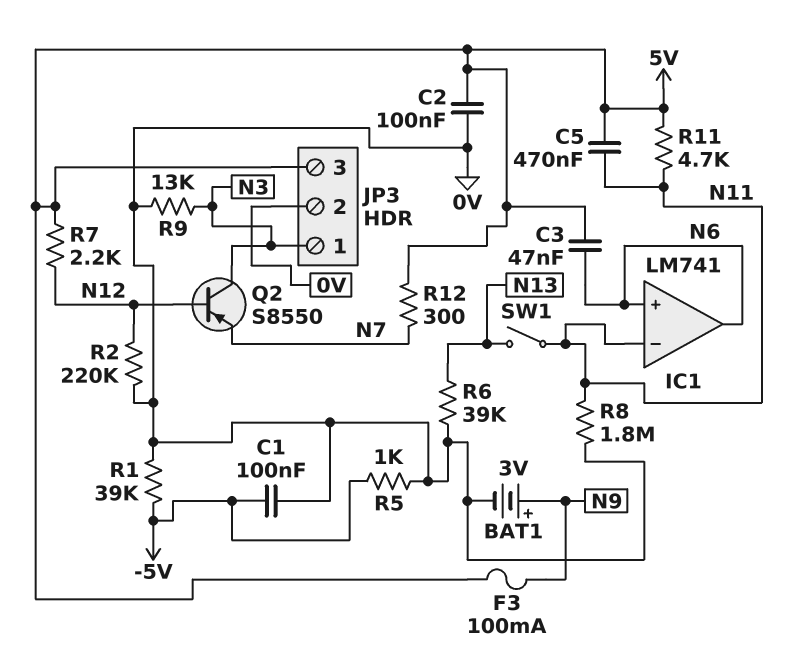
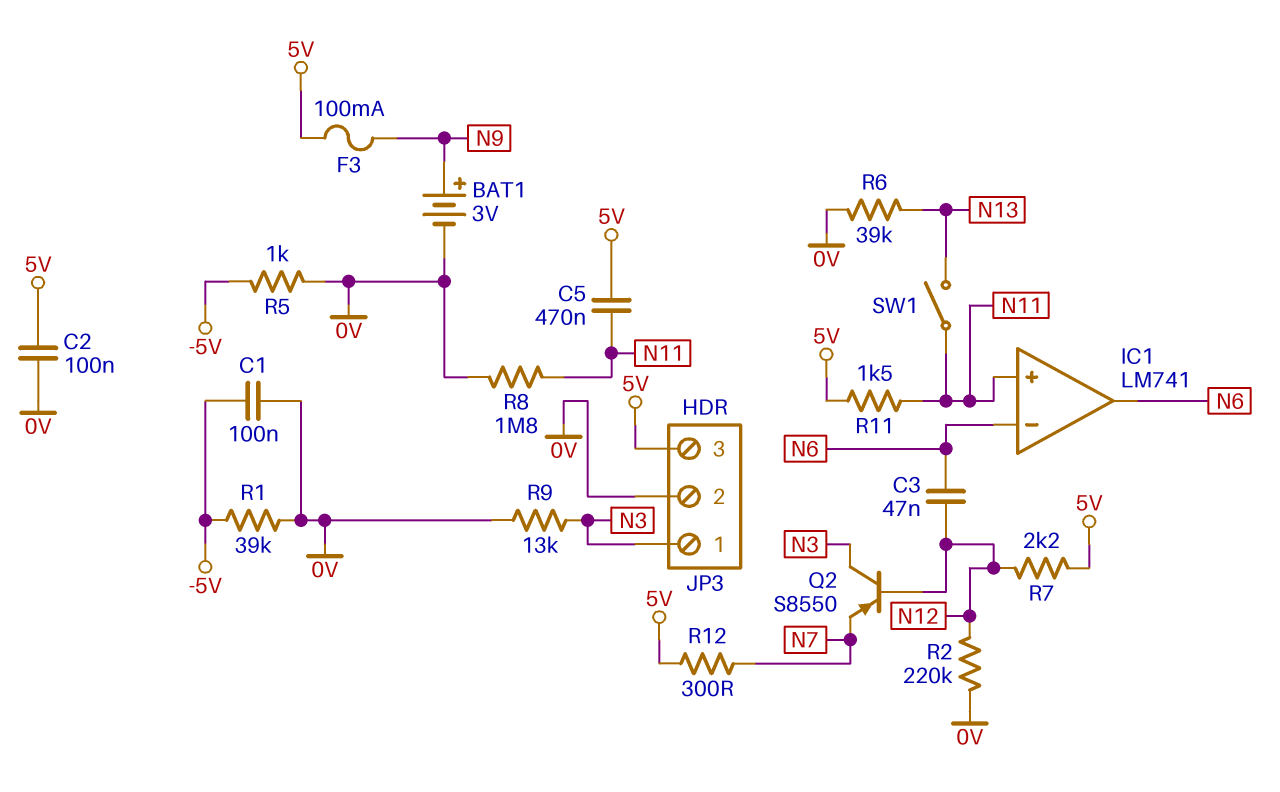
C3: 47nF (5V, N6) -> 47nF (N6, N12)
IC1 pin in+: N6 -> N11
IC1 pin in-: N11 -> N6
R11: 4.7k (5V, N11) -> 1.5k (5V, N11)

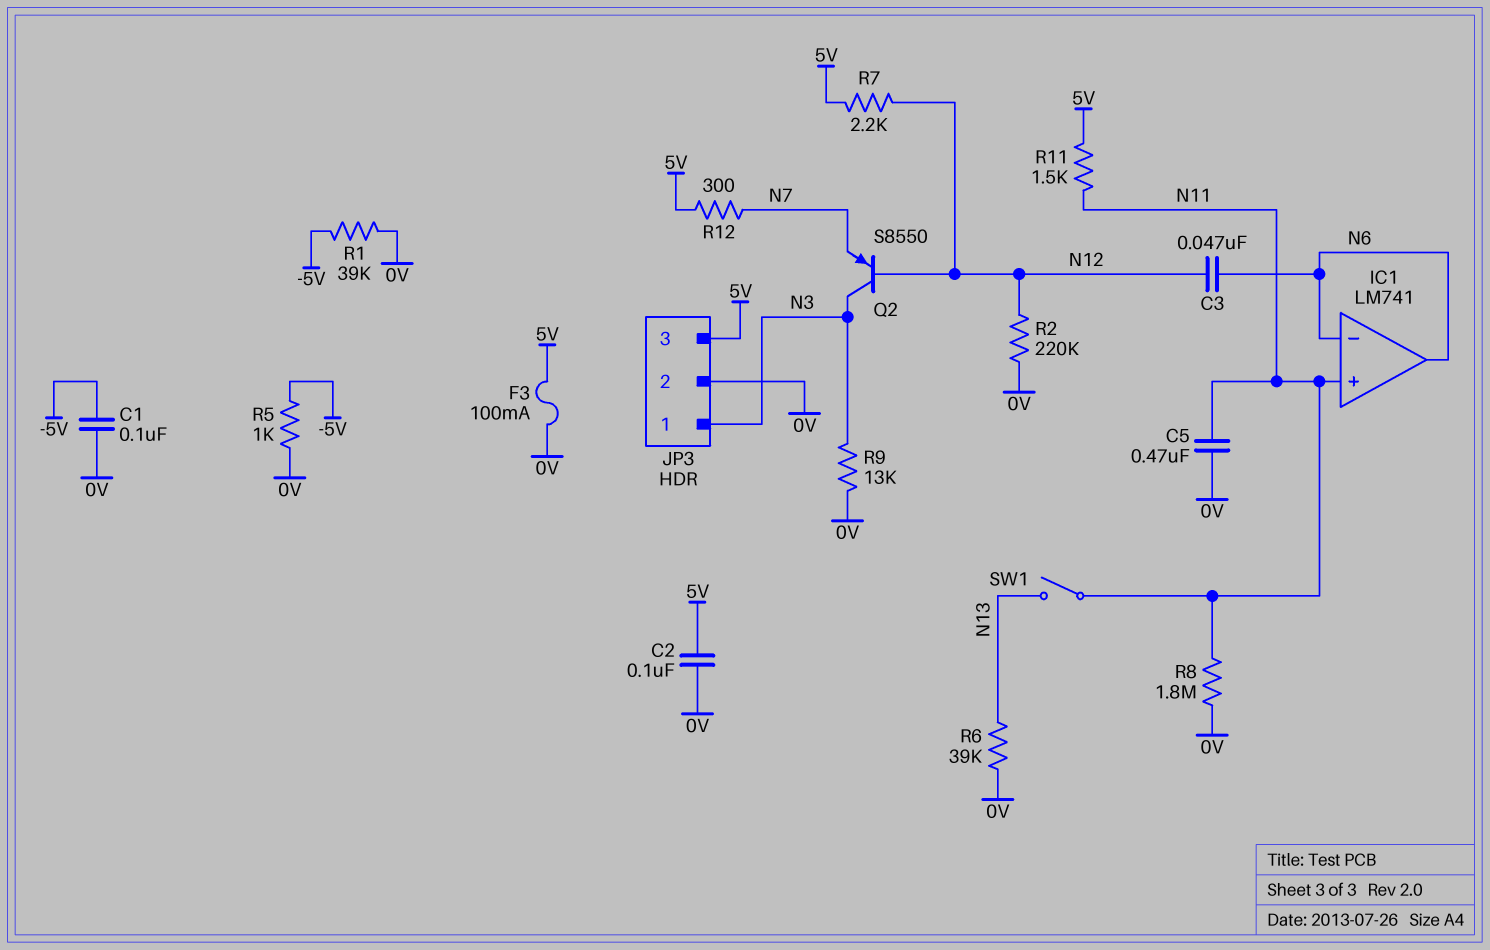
BAT1: 3V (plus N9, minus 0V) -> none
C5: 470nF (5V, N11) -> 470nF (0V, N11)
F3: 100mA (5V, N9) -> 100mA (0V, 5V)

